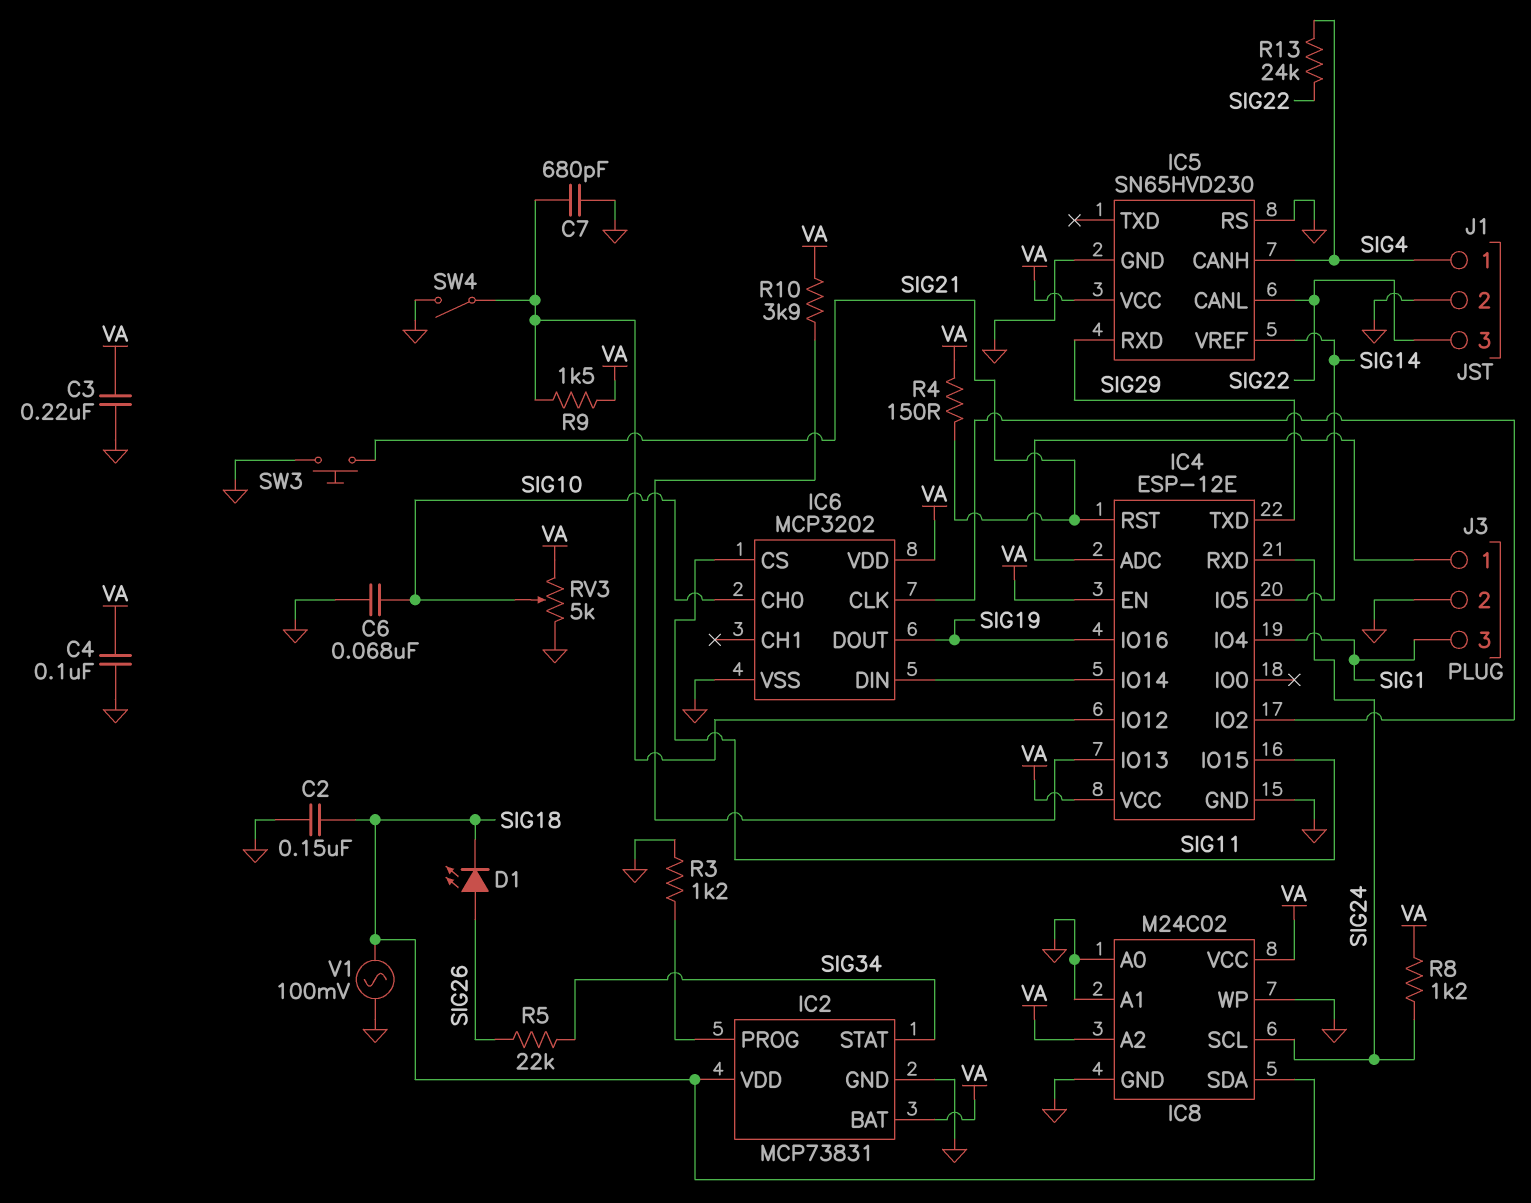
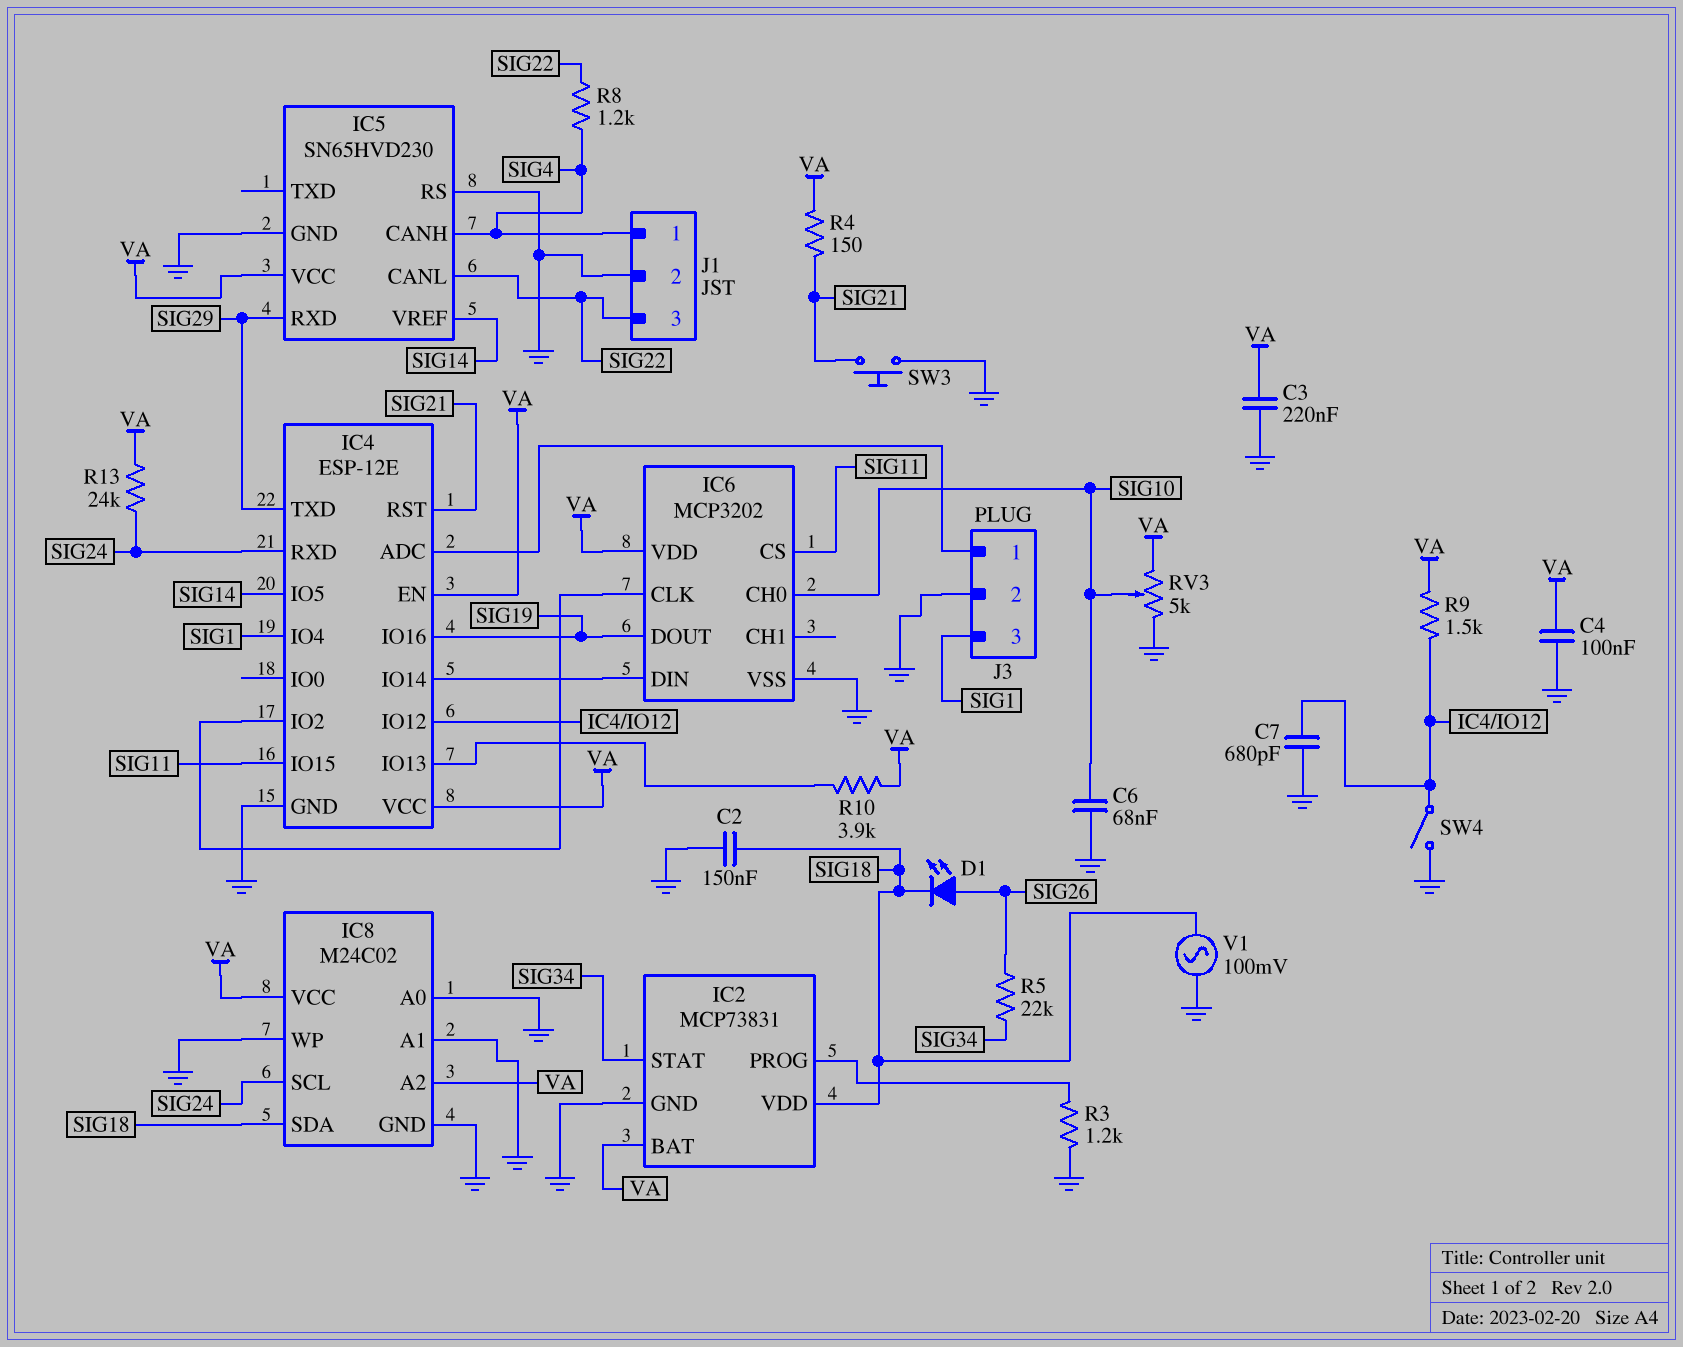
R8: 1.2k (SIG24, VA) -> 1.2k (SIG4, SIG22)
R13: 24k (SIG4, SIG22) -> 24k (SIG24, VA)

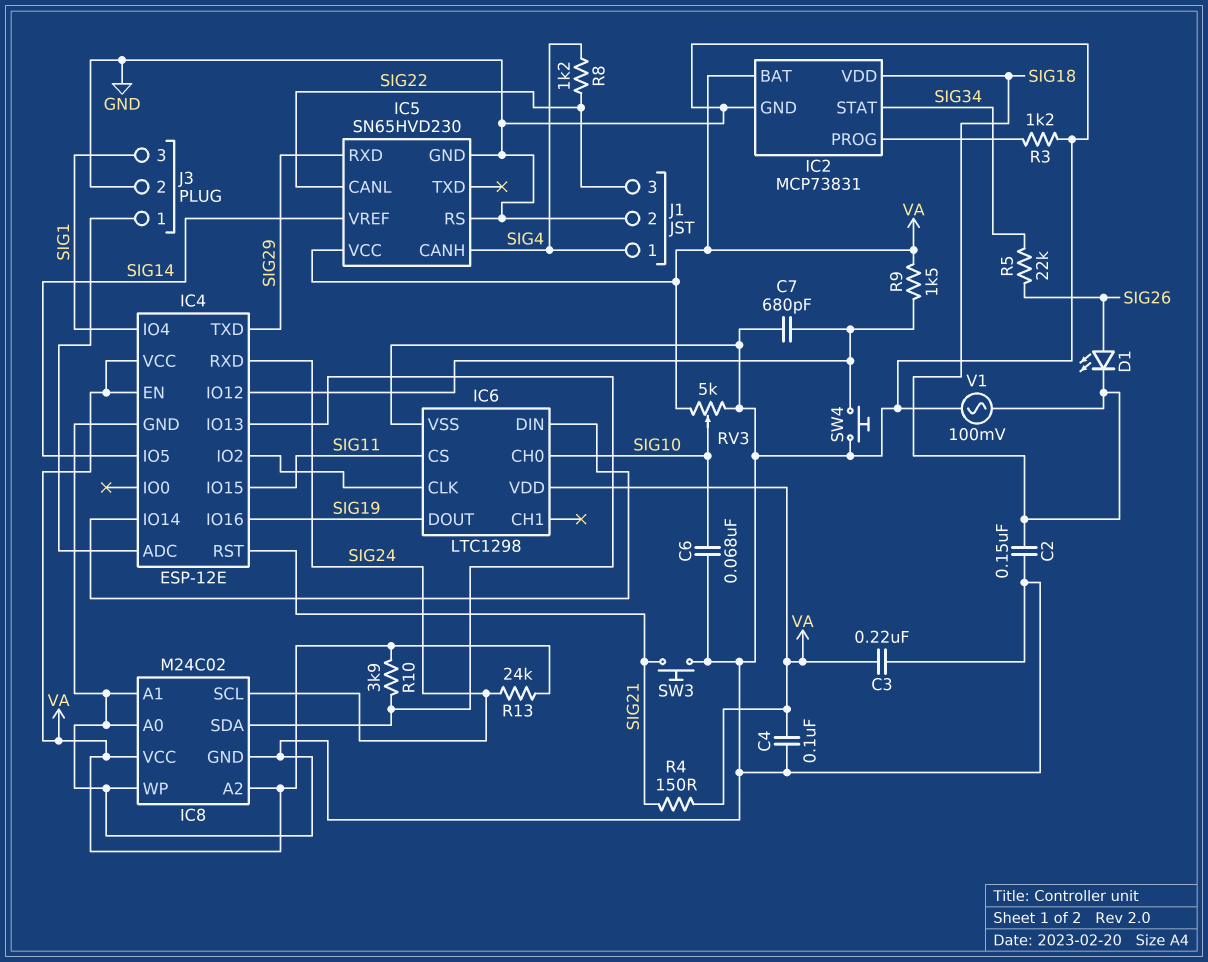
IC6: MCP3202 -> LTC1298
IC8 pin SDA: SIG18 -> IC4/IO13
SW4: switch (GND, IC4/IO12) -> button (GND, IC4/IO12)

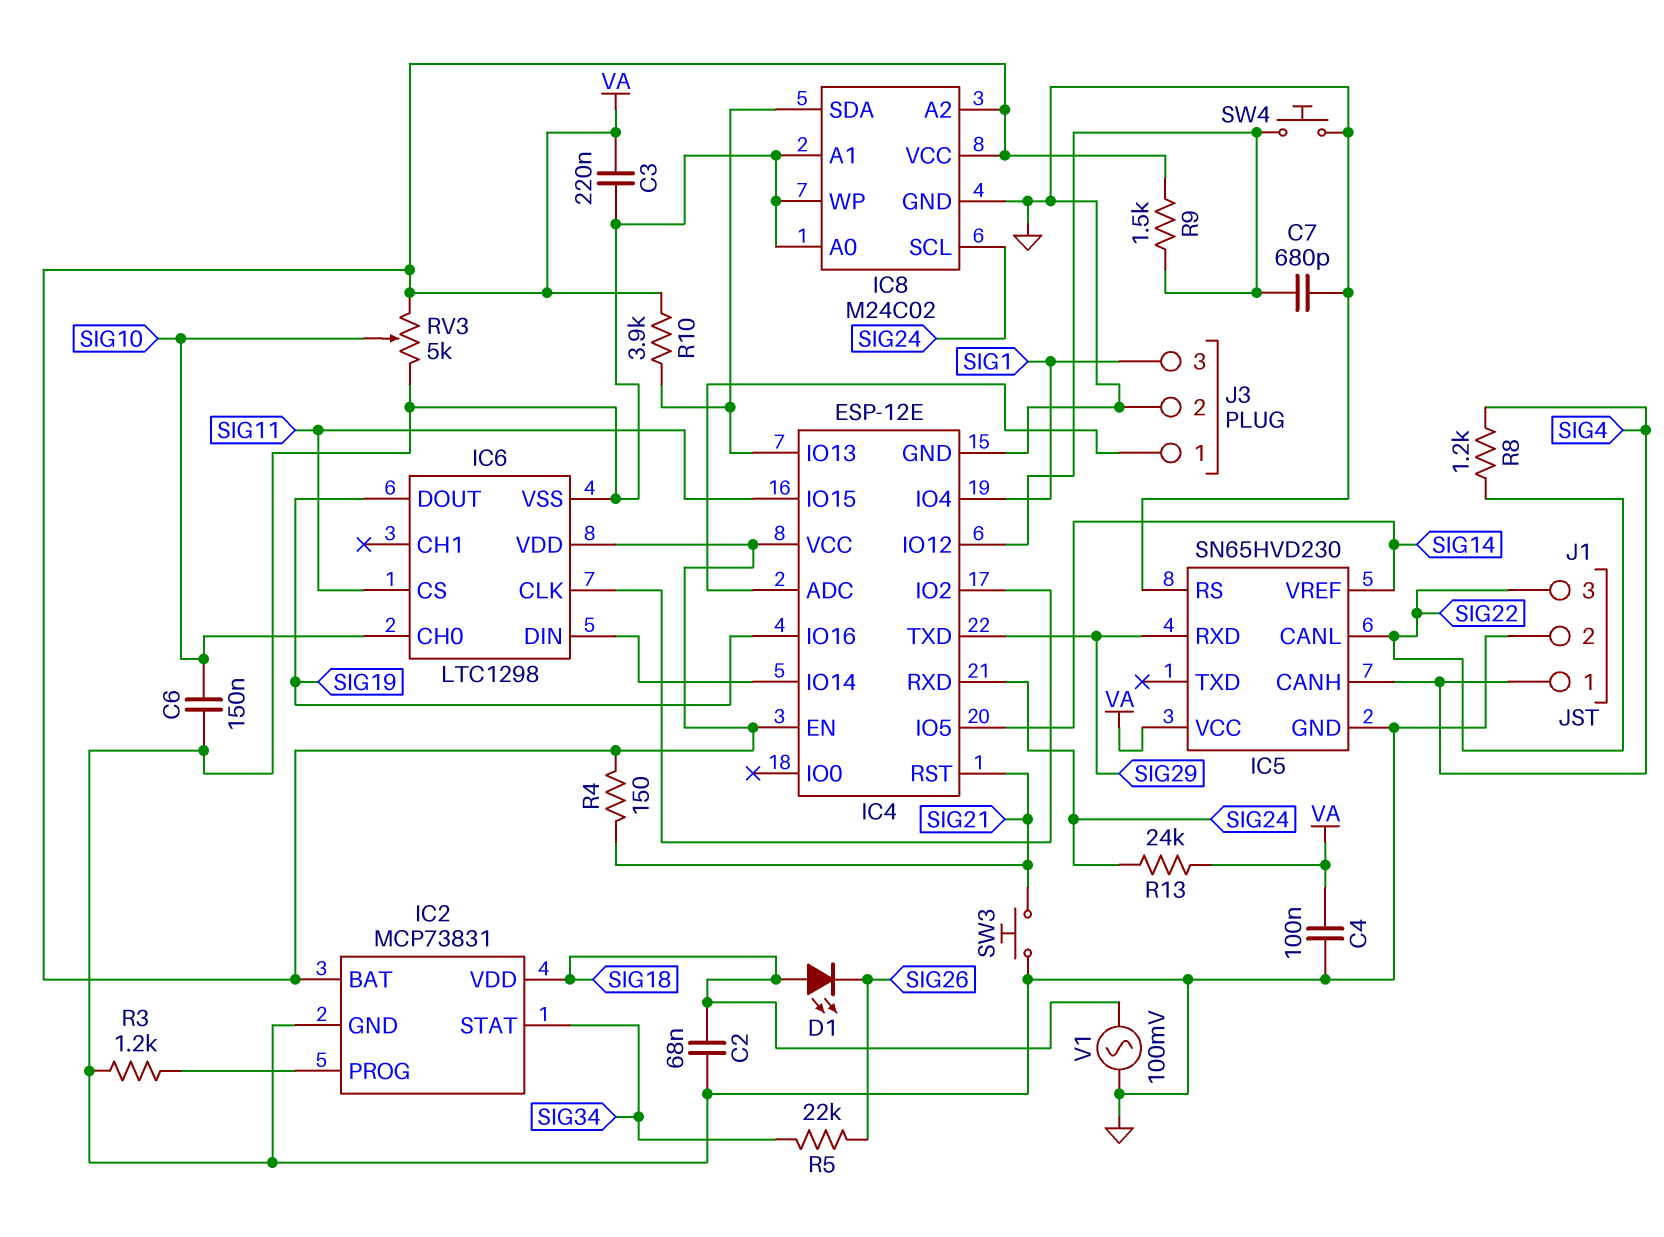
C2: 150nF (GND, SIG18) -> 68nF (GND, SIG18)
C6: 68nF (GND, SIG10) -> 150nF (GND, SIG10)
D1: LED (A SIG26, K SIG18) -> LED (A SIG18, K SIG26)

